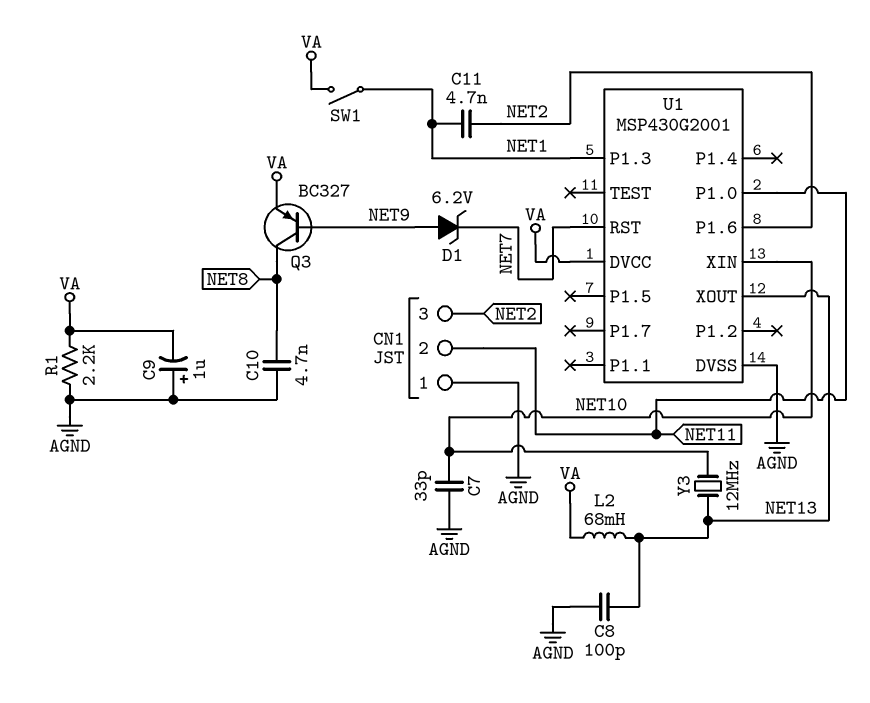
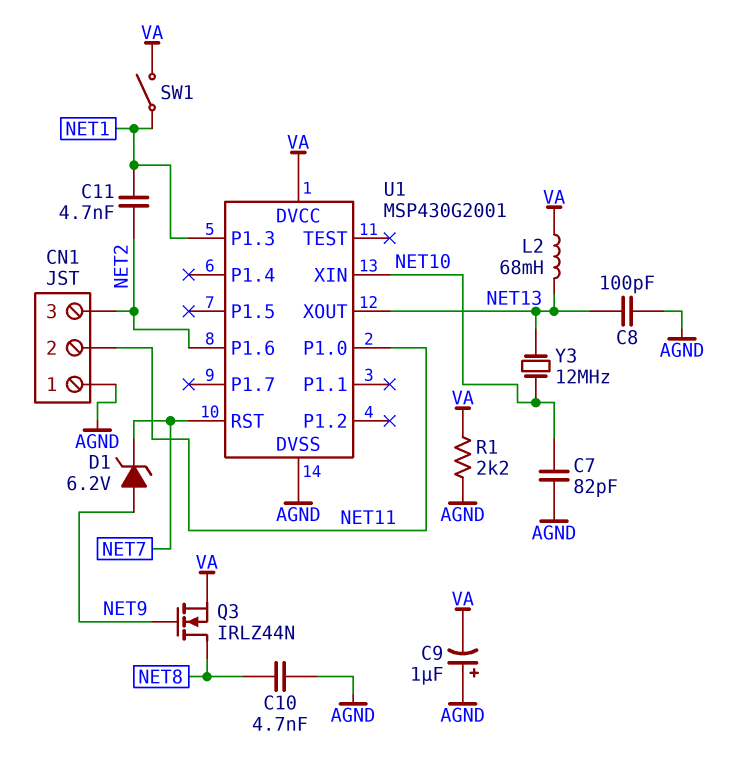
C7: 33pF (AGND, NET10) -> 82pF (AGND, NET10)
Q3: PNP BC327 (B NET9, C NET8, E VA) -> NMOS IRLZ44N (G NET9, D NET8, S VA)

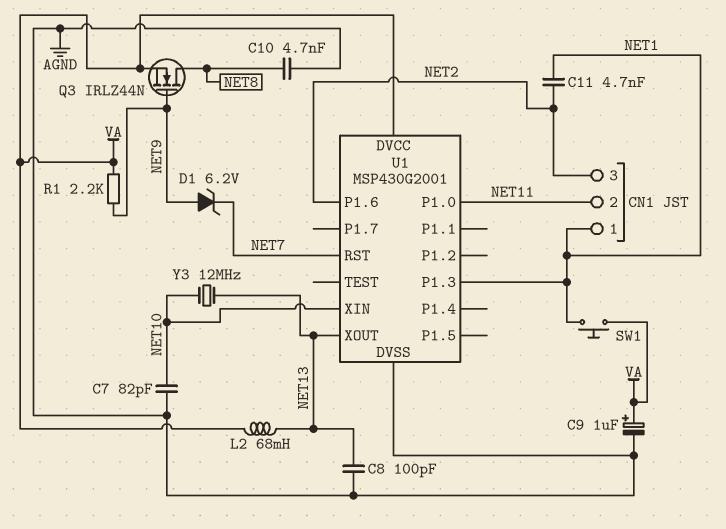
C9: 1uF (plus AGND, minus VA) -> 1uF (plus VA, minus AGND)
CN1 pin 1: AGND -> NET1
R1: 2.2k (AGND, VA) -> 2.2k (NET9, VA)
SW1: switch (NET1, VA) -> button (NET1, VA)

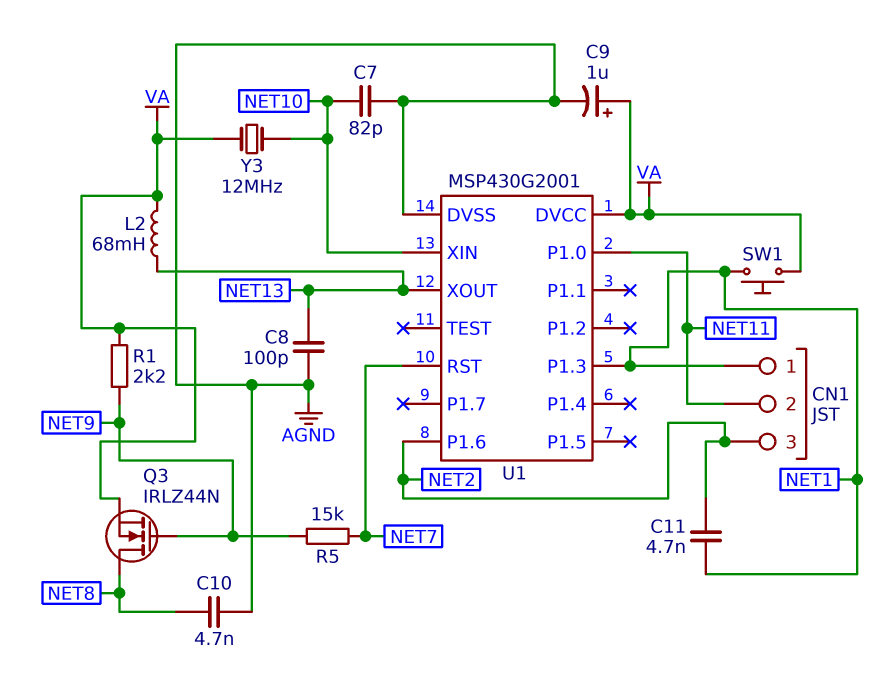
D1: zener 6.2V (A NET9, K NET7) -> none
R5: none -> 15k (NET7, NET9)
Y3: 12MHz (NET10, NET13) -> 12MHz (NET10, VA)

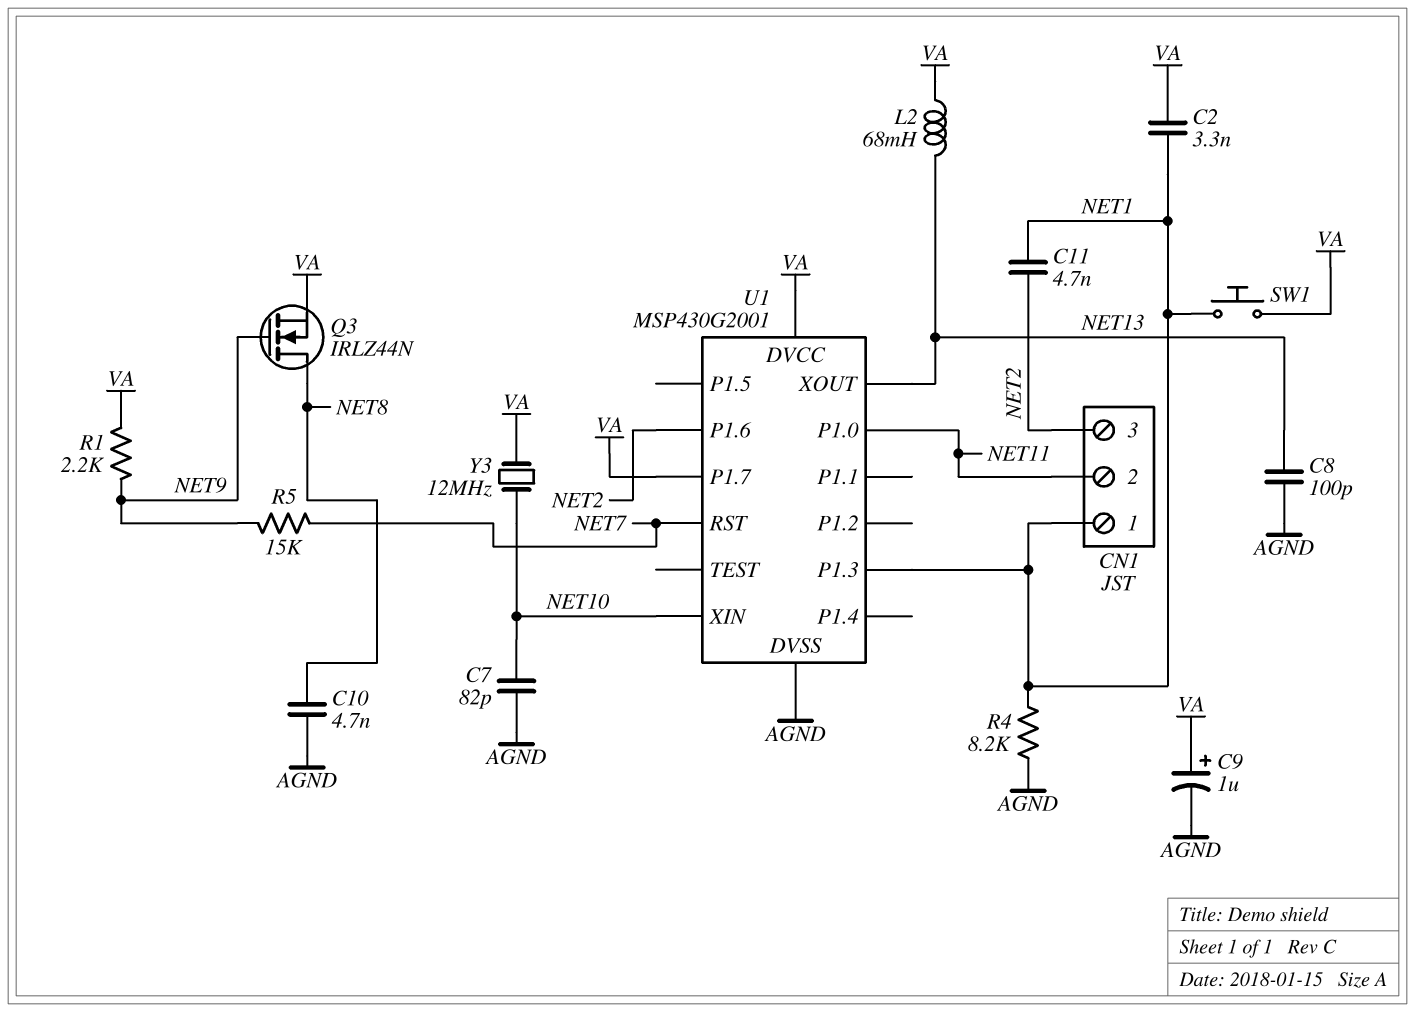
C2: none -> 3.3nF (NET1, VA)
R4: none -> 8.2k (AGND, NET1)
U1 pin P1.7: none -> VA

